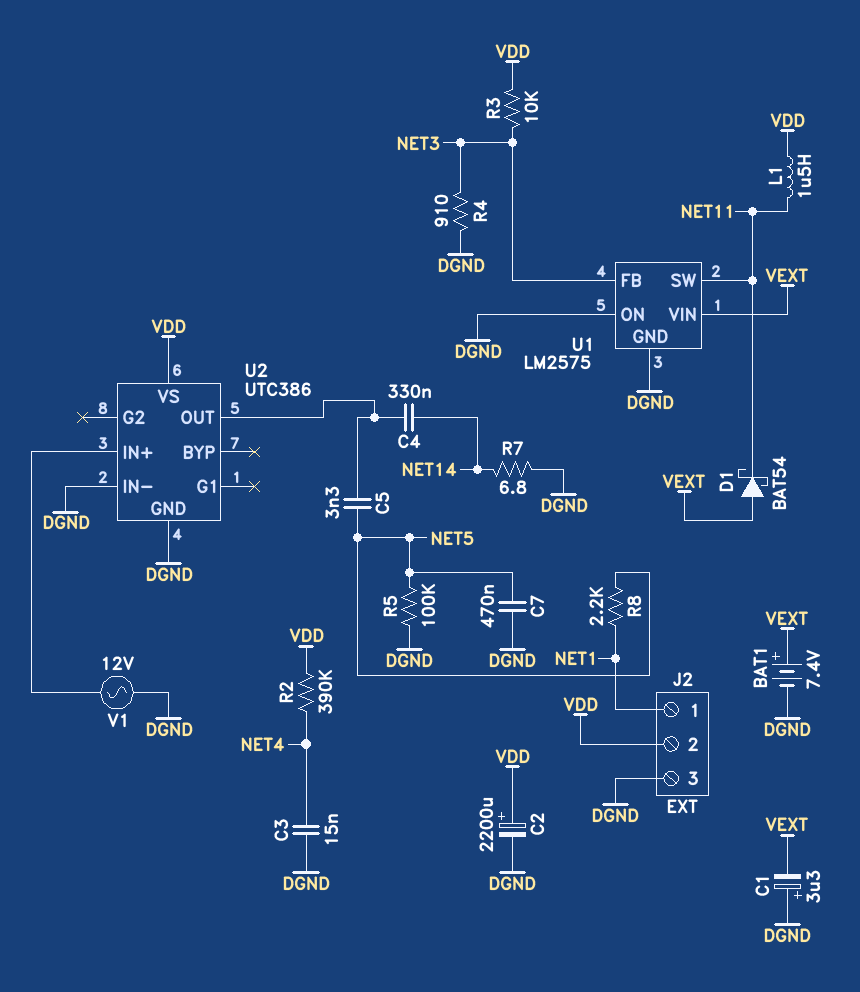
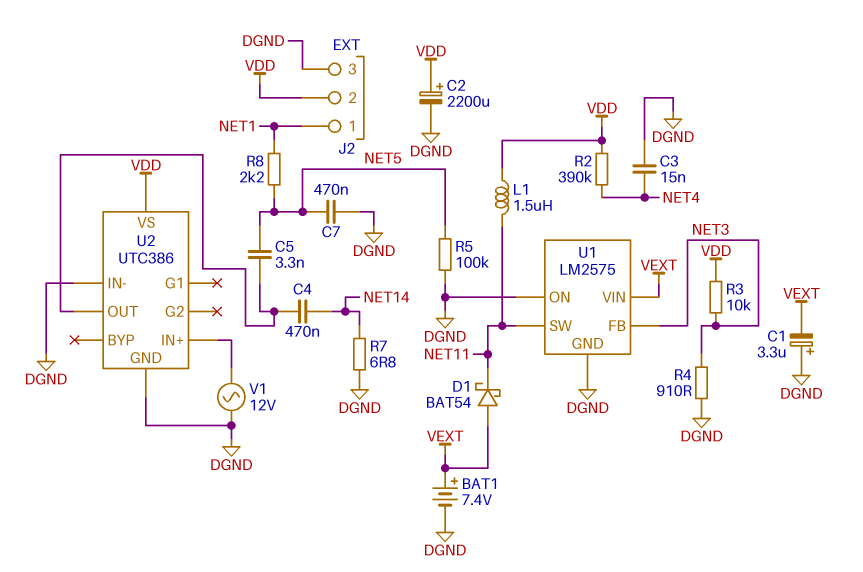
C4: 330nF (NET14, U2/OUT) -> 470nF (NET14, U2/OUT)

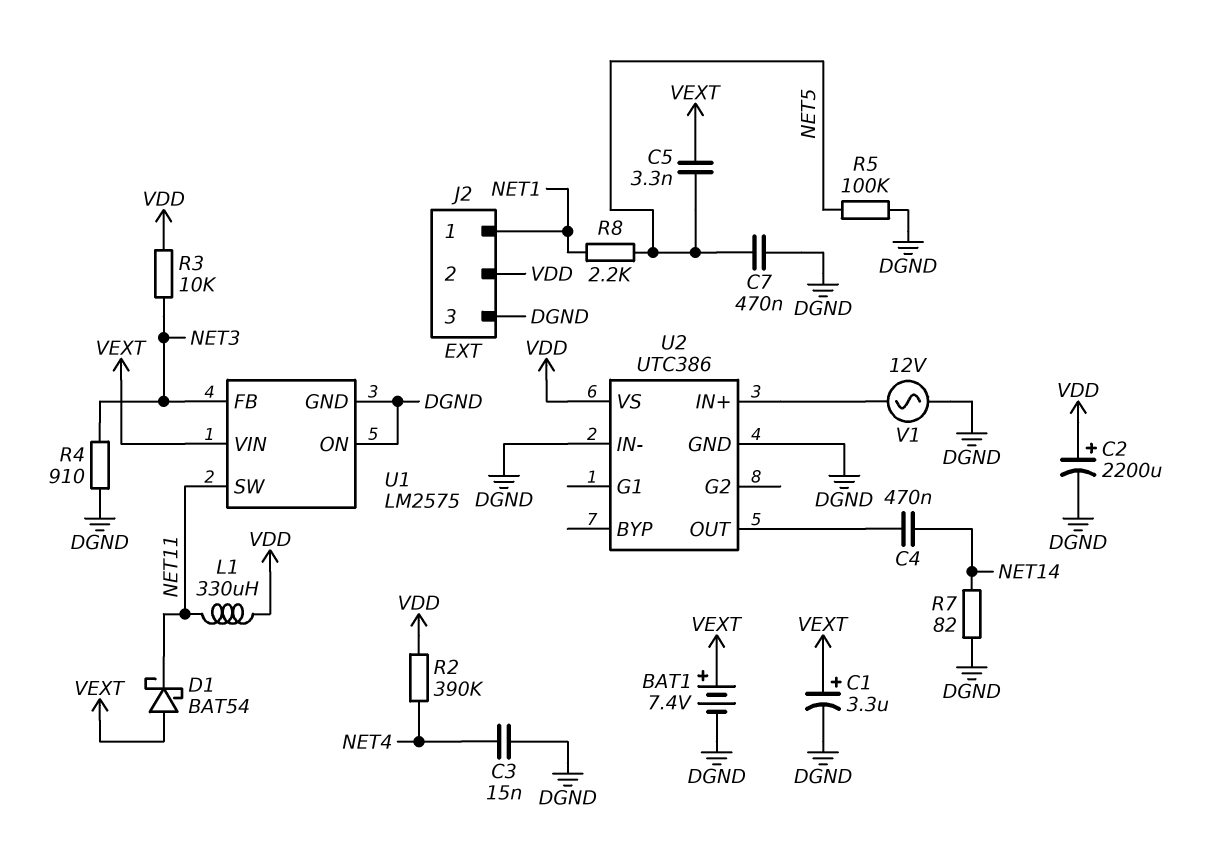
C1: 3.3uF (plus DGND, minus VEXT) -> 3.3uF (plus VEXT, minus DGND)
C5: 3.3nF (NET5, U2/OUT) -> 3.3nF (NET5, VEXT)
L1: 1.5uH (NET11, VDD) -> 330uH (NET11, VDD)
R7: 6.8 (DGND, NET14) -> 82 (DGND, NET14)

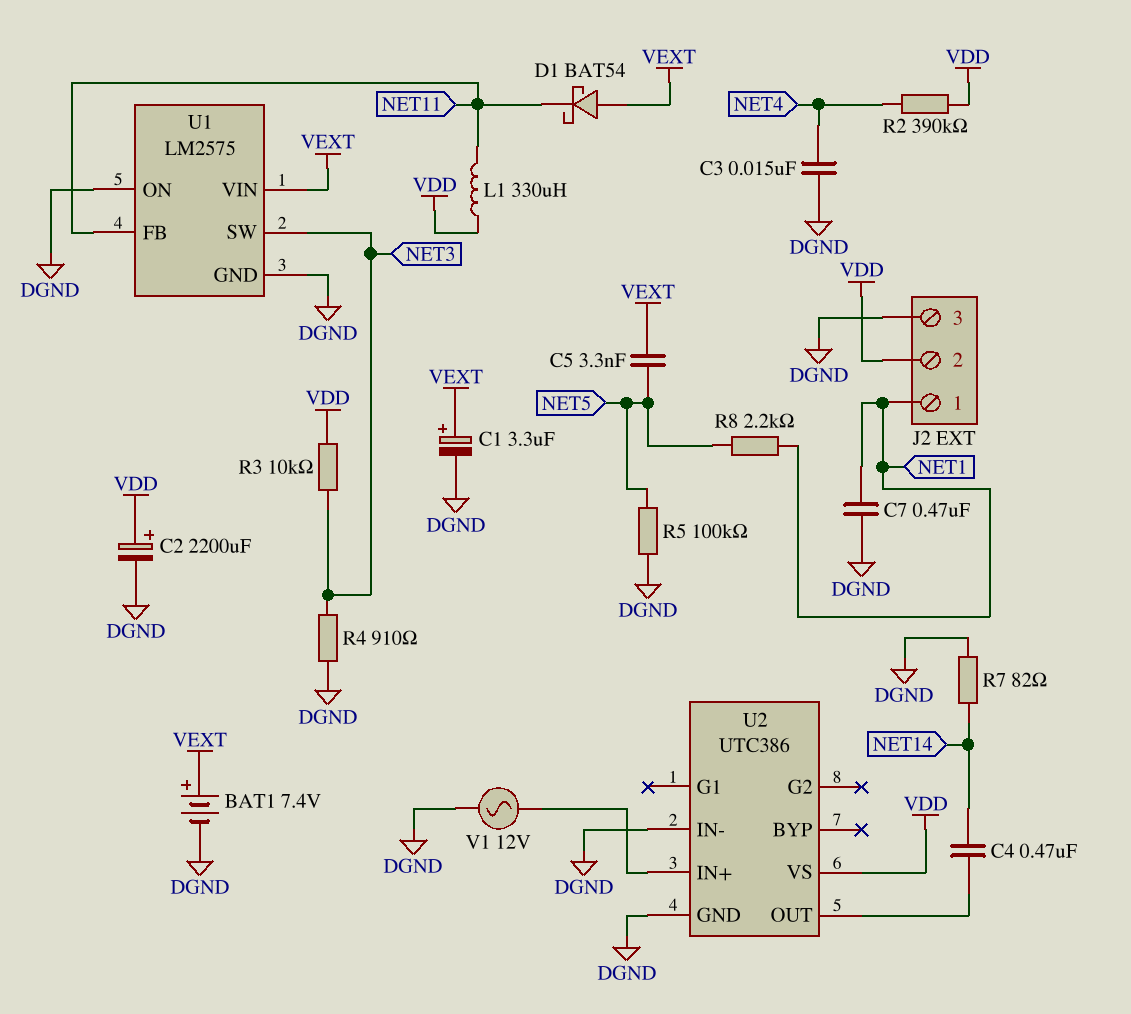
C7: 470nF (DGND, NET5) -> 470nF (DGND, NET1)
U1 pin FB: NET3 -> NET11
U1 pin SW: NET11 -> NET3

